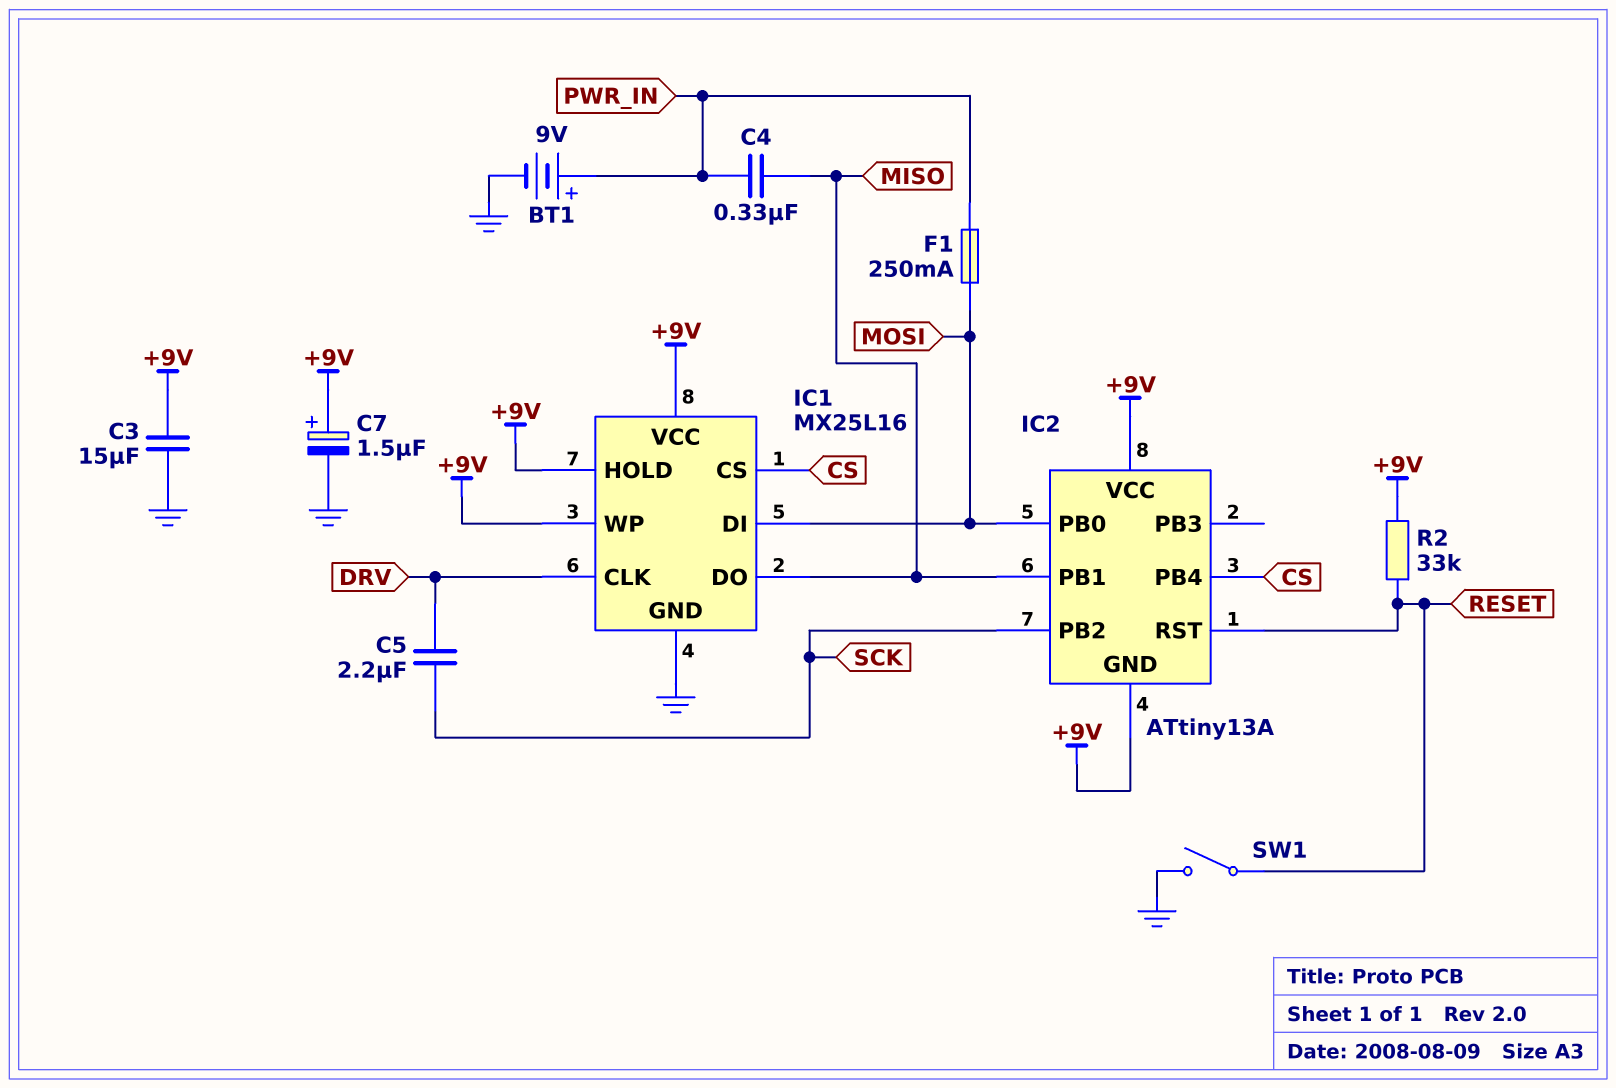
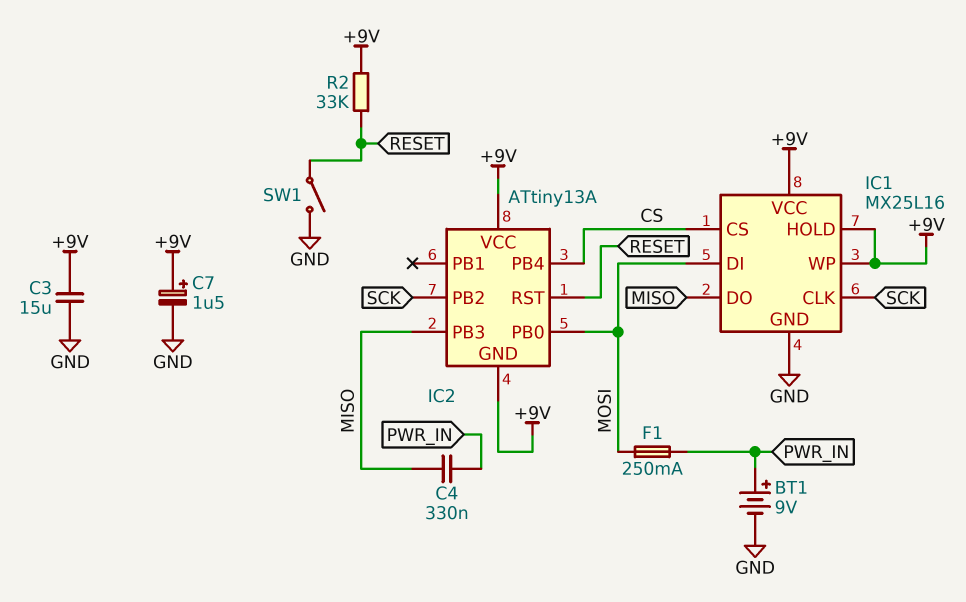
C5: 2.2uF (DRV, SCK) -> none
IC1 pin CLK: DRV -> SCK
IC2 pin PB1: MISO -> none
IC2 pin PB3: none -> MISO

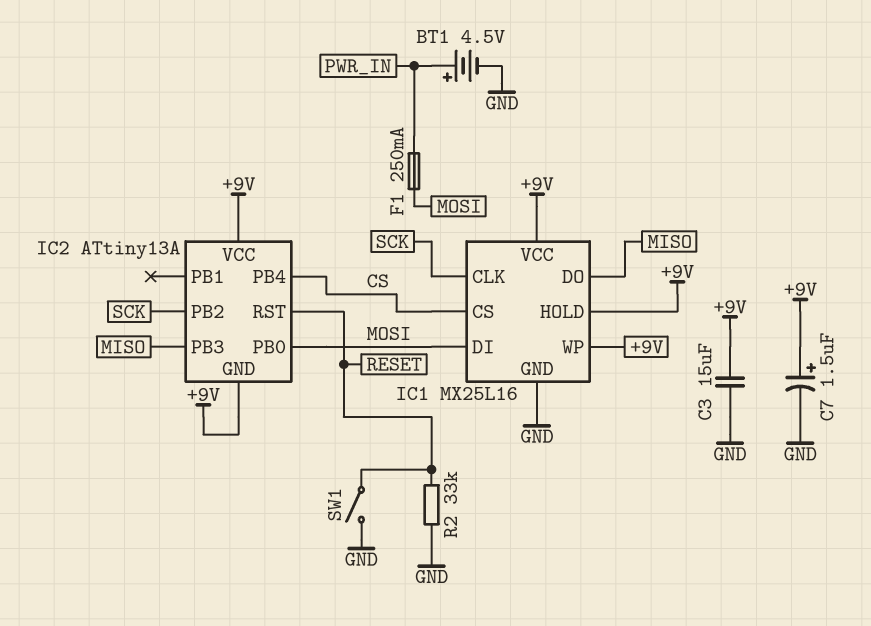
BT1: 9V (plus PWR_IN, minus GND) -> 4.5V (plus PWR_IN, minus GND)
C4: 330nF (MISO, PWR_IN) -> none
R2: 33k (+9V, RESET) -> 33k (GND, RESET)

